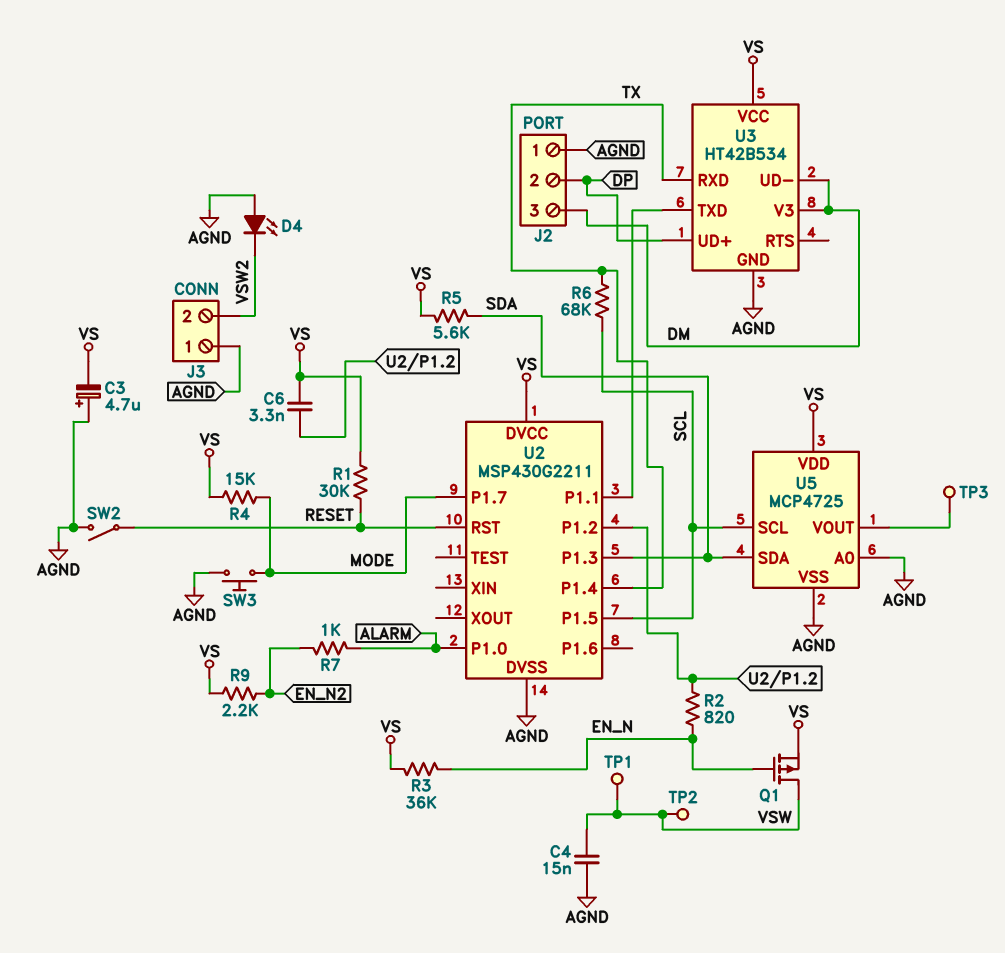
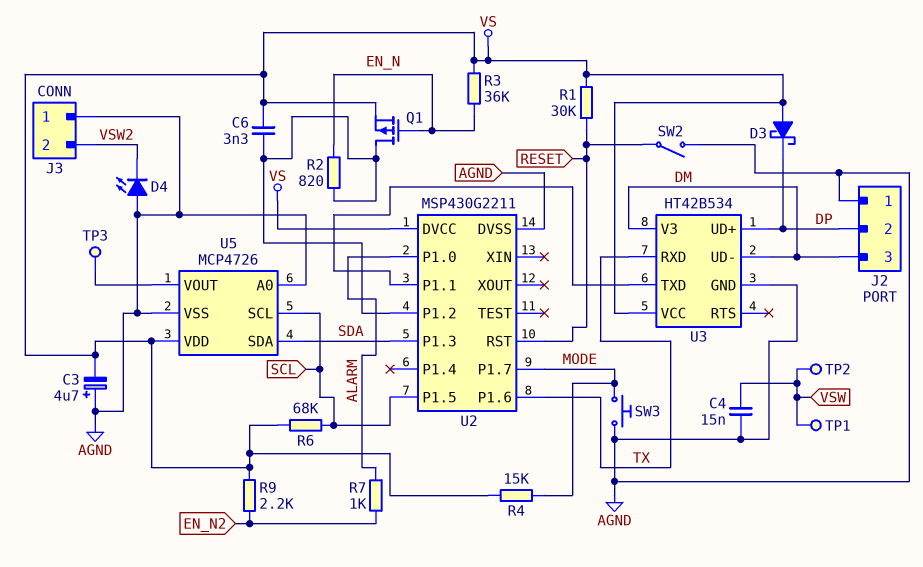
D3: none -> schottky (A VS, K DP)
Q1: PMOS (G EN_N, D VSW, S VS) -> PMOS (G EN_N, D U2/P1.2, S VS)
R5: 5.6k (SDA, VS) -> none
R6: 68k (SCL, TX) -> 68k (SCL, VS)
U2 pin P1.4: TX -> none
U2 pin P1.6: none -> TX
U5: MCP4725 -> MCP4726

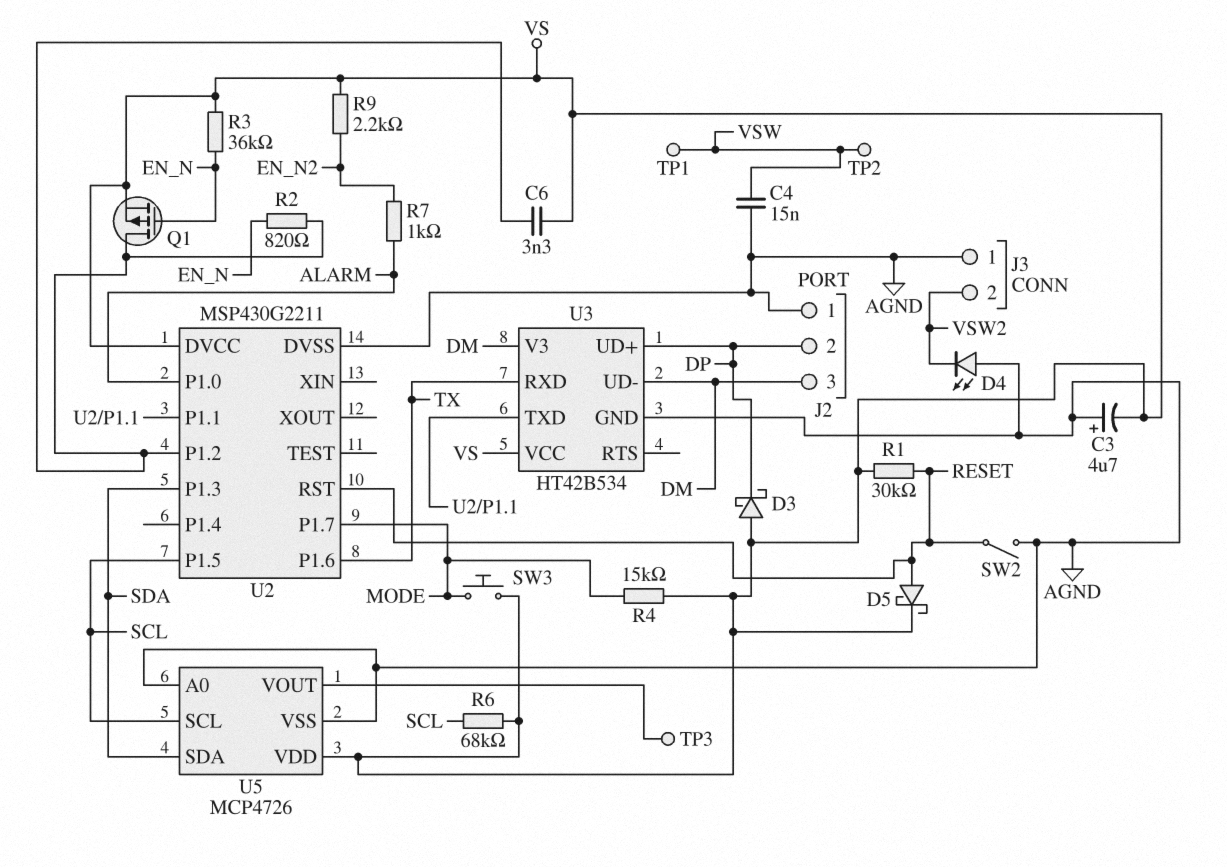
D5: none -> schottky (A RESET, K VS)
SW3: button (AGND, MODE) -> button (MODE, VS)

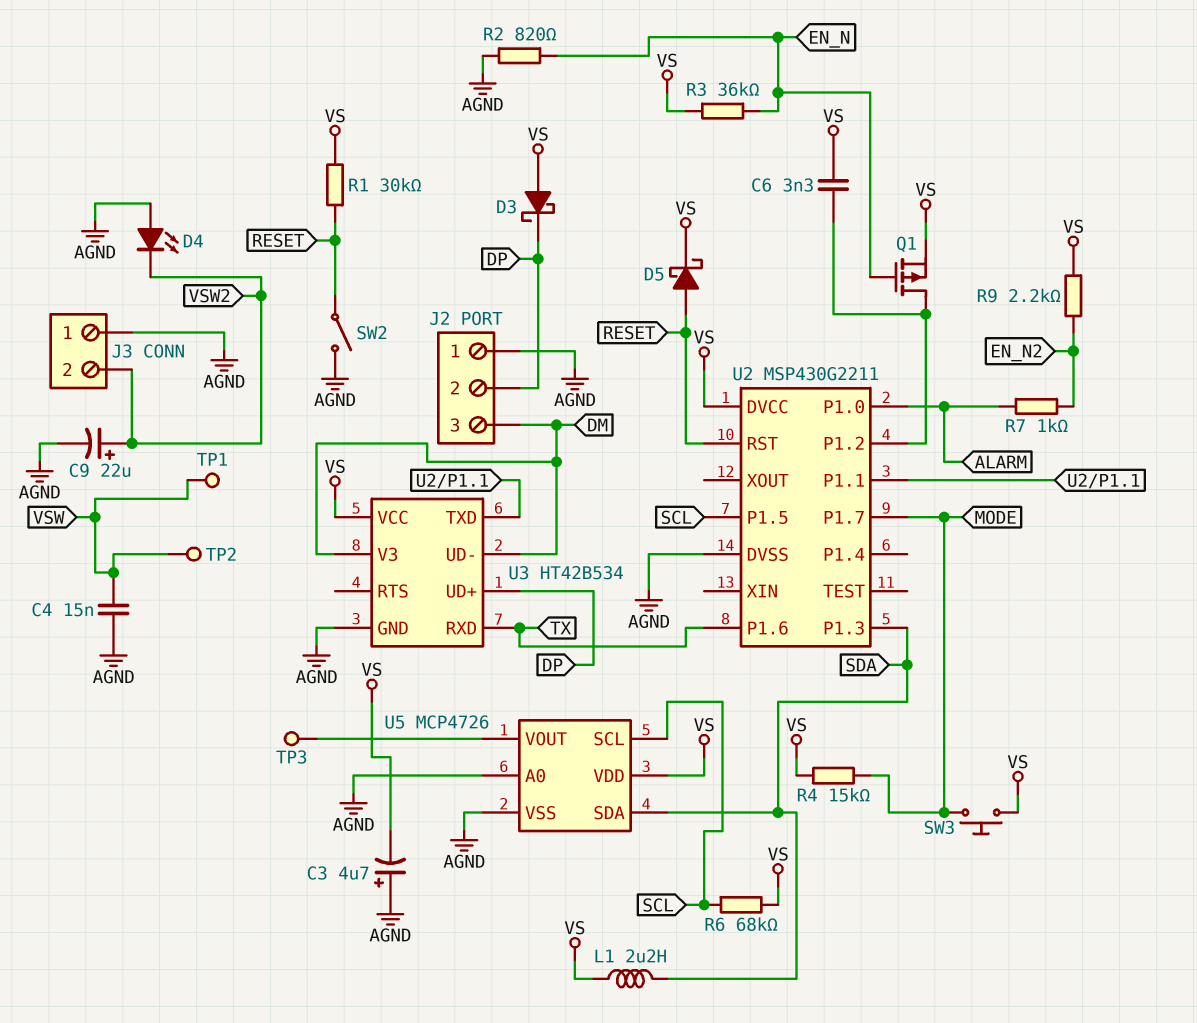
C9: none -> 22uF (plus VSW2, minus AGND)
L1: none -> 2.2uH (SDA, VS)
R2: 820 (EN_N, U2/P1.2) -> 820 (AGND, EN_N)

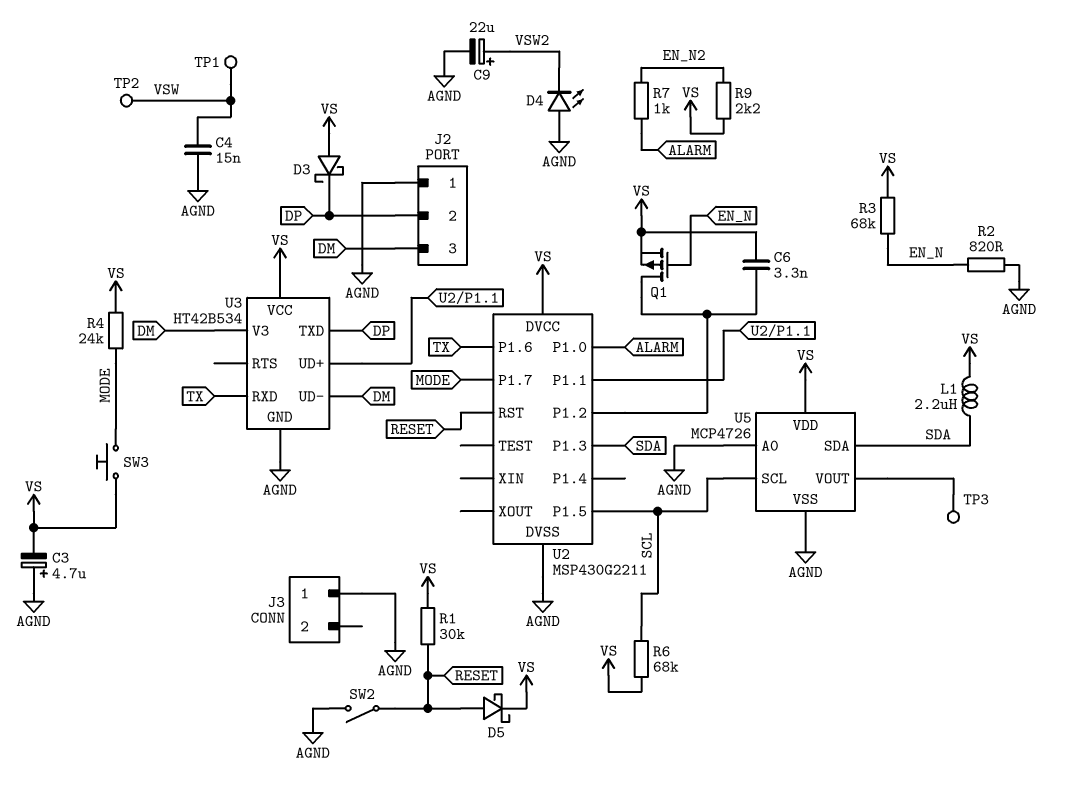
J3 pin 2: VSW2 -> none
R3: 36k (EN_N, VS) -> 68k (EN_N, VS)
R4: 15k (MODE, VS) -> 24k (MODE, VS)
U3 pin TXD: U2/P1.1 -> DP
U3 pin UD+: DP -> U2/P1.1

